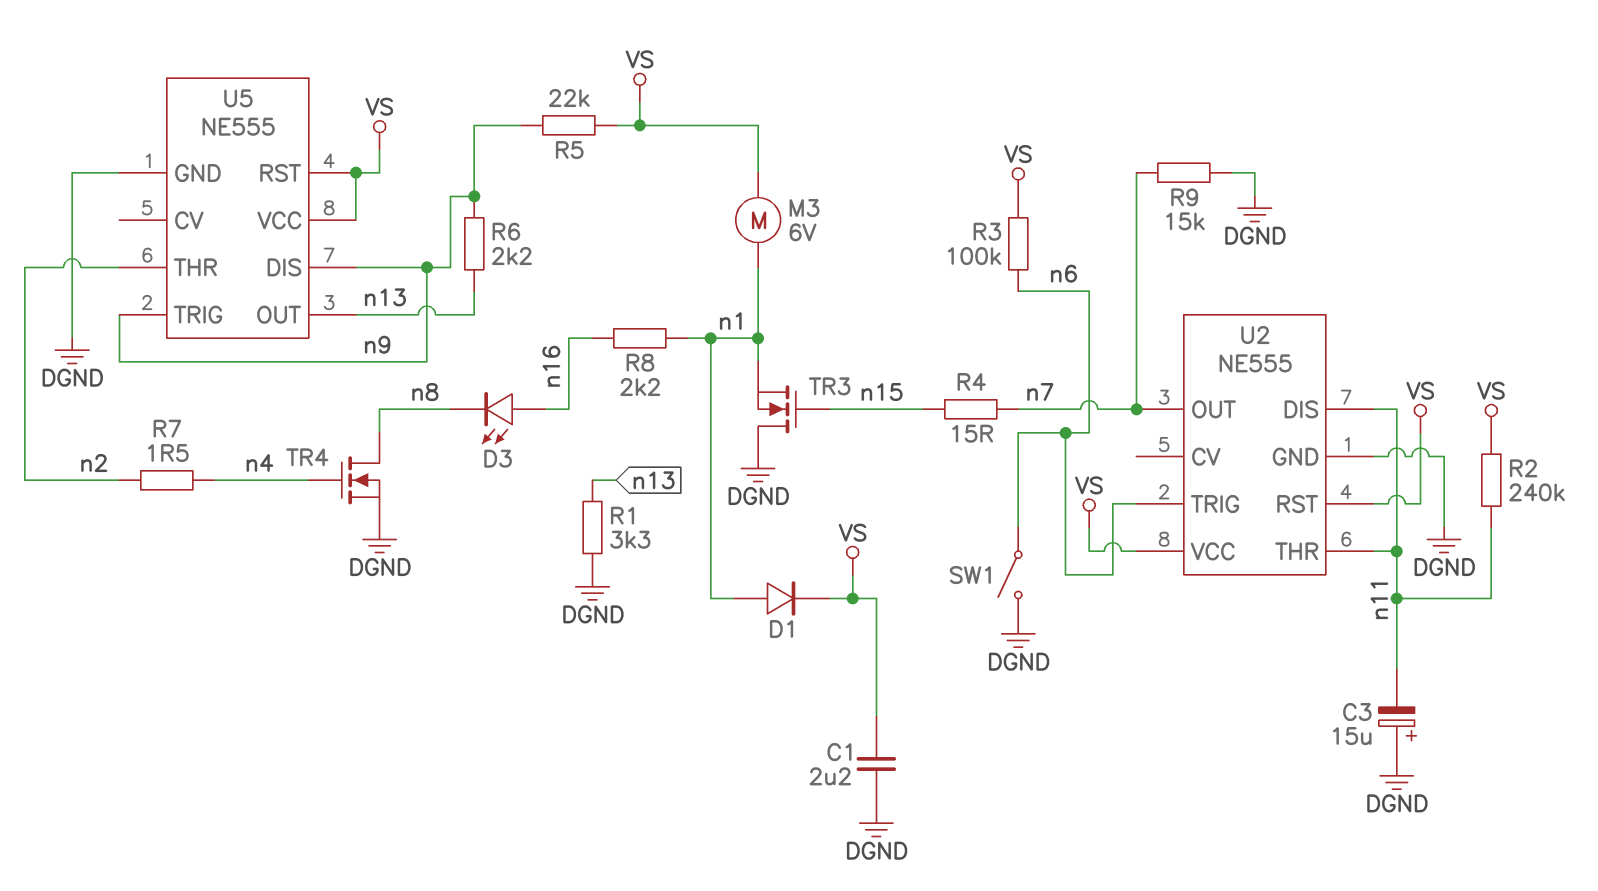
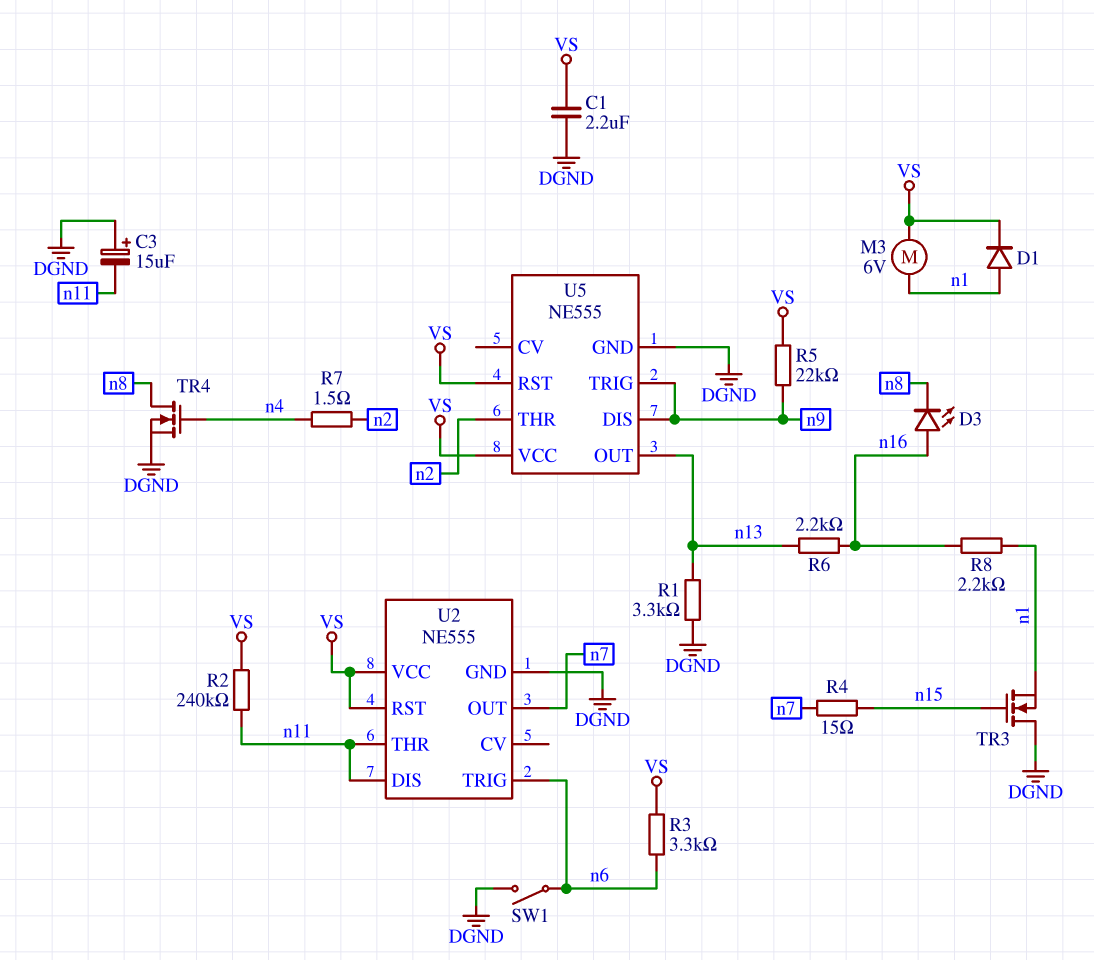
R3: 100k (VS, n6) -> 3.3k (VS, n6)
R6: 2.2k (n9, n13) -> 2.2k (n13, n16)
R9: 15k (DGND, n7) -> none

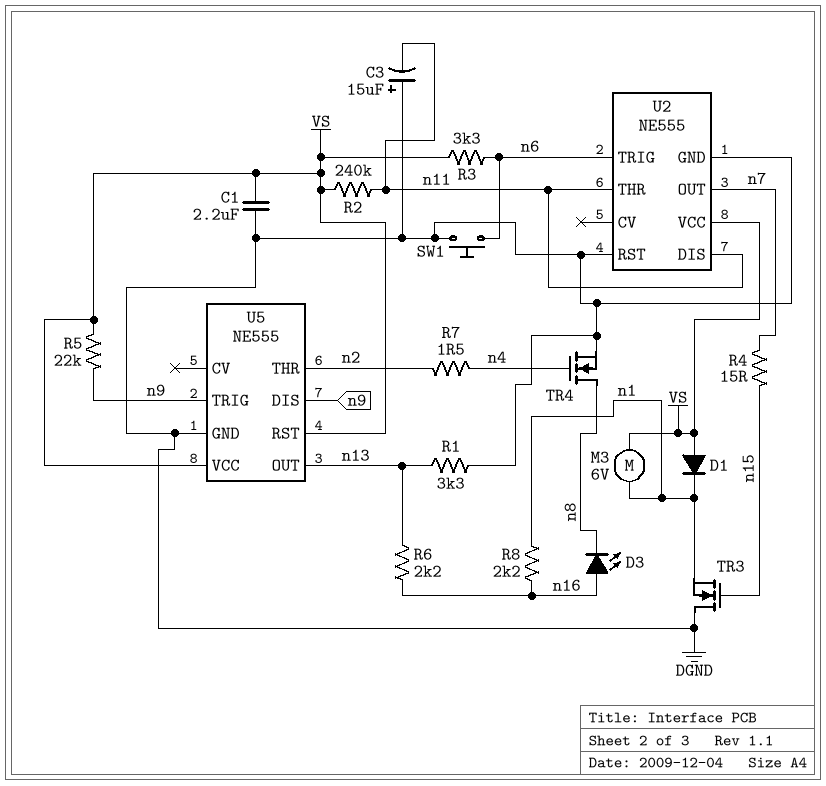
D1: diode (A n1, K VS) -> diode (A VS, K n1)
SW1: switch (DGND, n6) -> button (DGND, n6)
U2 pin RST: VS -> DGND

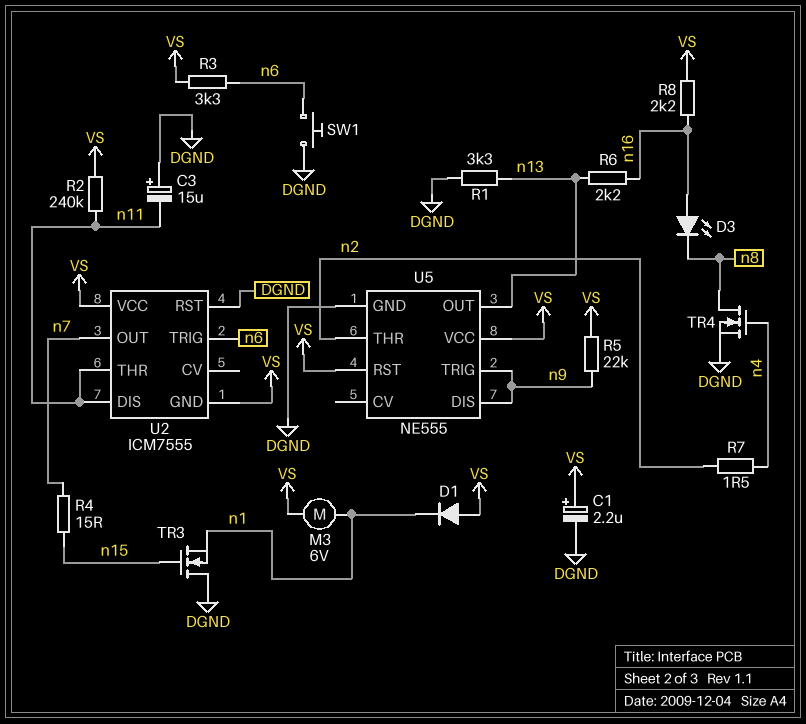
C1: 2.2uF (DGND, VS) -> 2.2uF (plus VS, minus DGND)
R8: 2.2k (n1, n16) -> 2.2k (VS, n16)
U2: NE555 -> ICM7555
U2 pin GND: DGND -> VS

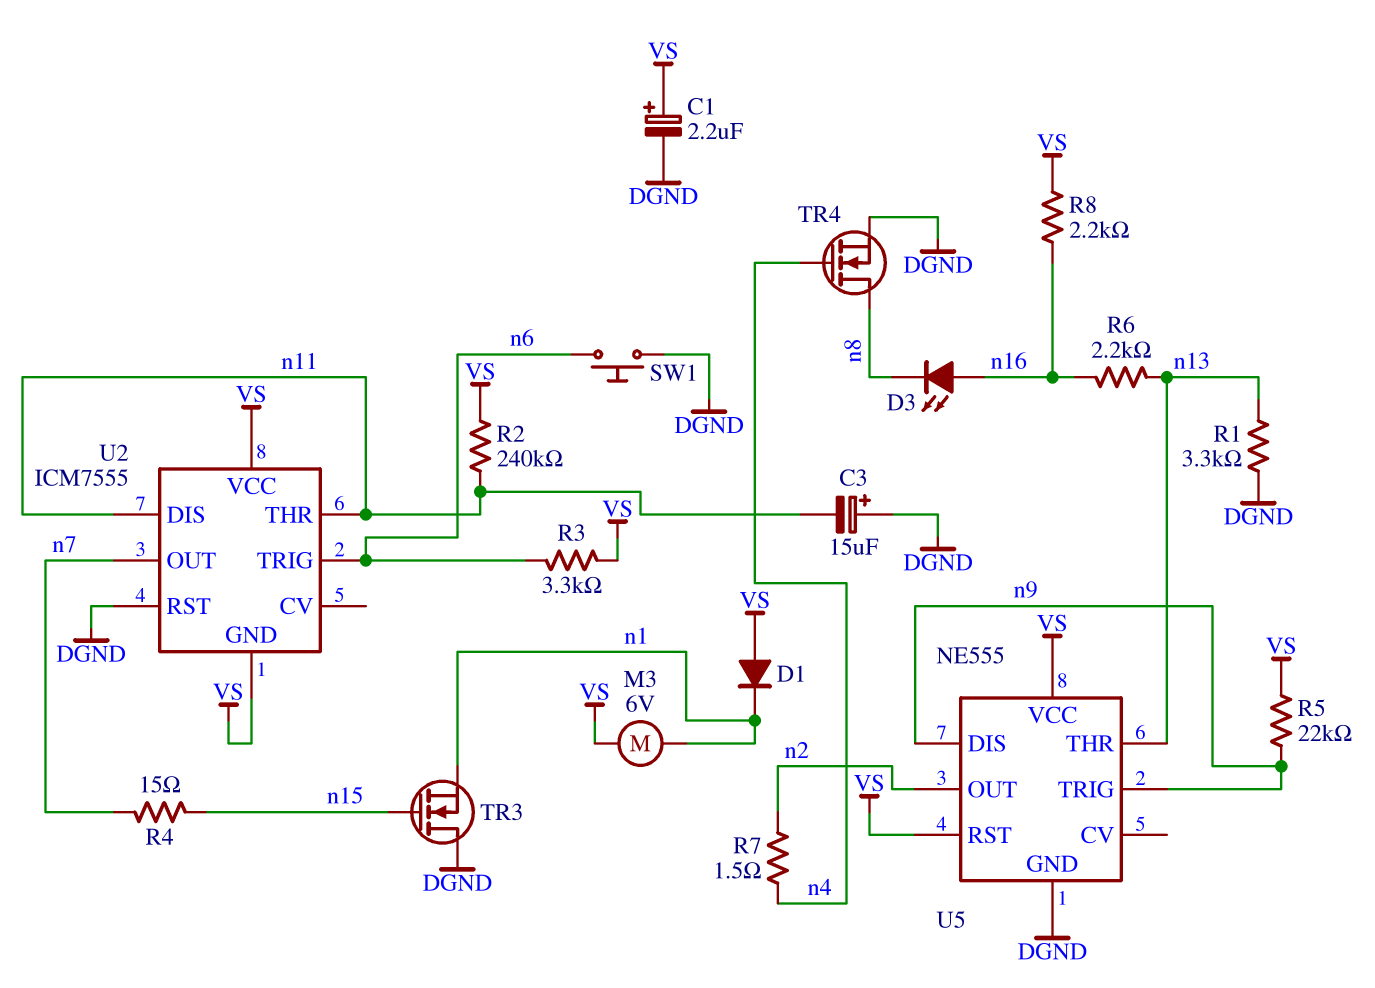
U5 pin OUT: n13 -> n2
U5 pin THR: n2 -> n13

